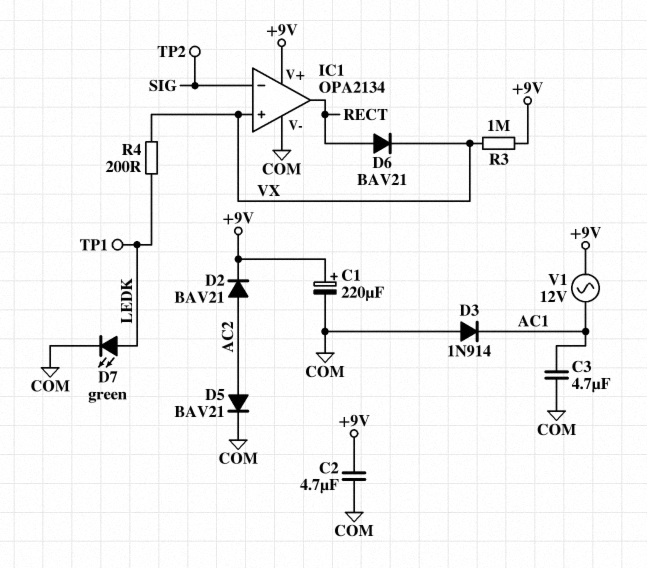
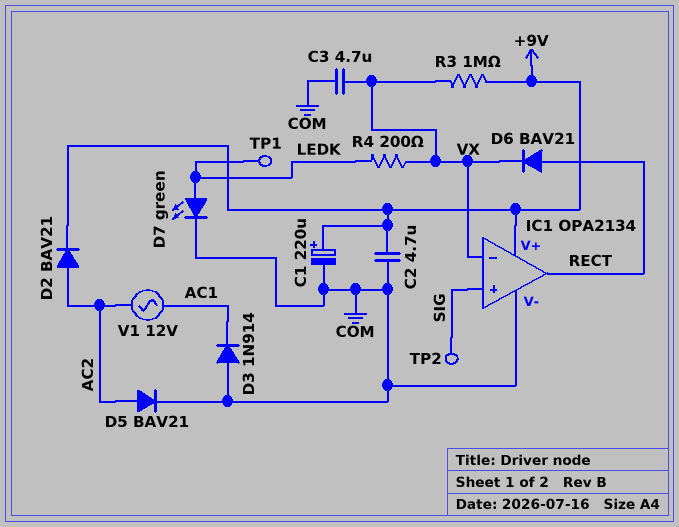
C3: 4.7uF (AC1, COM) -> 4.7uF (COM, VX)
IC1 pin in+: VX -> SIG
IC1 pin in-: SIG -> VX
V1: AC 12V (+9V, AC1) -> AC 12V (AC1, AC2)

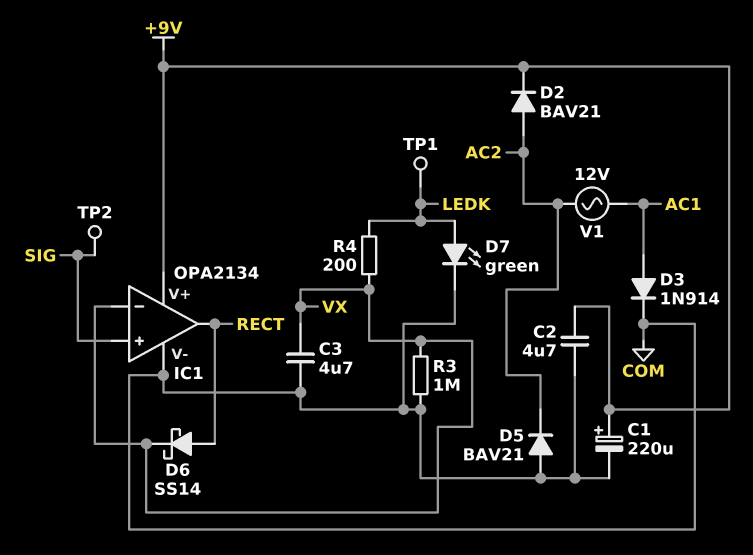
D3: diode 1N914 (A COM, K AC1) -> diode 1N914 (A AC1, K COM)
D5: diode BAV21 (A AC2, K COM) -> diode BAV21 (A COM, K AC2)
D6: diode BAV21 (A RECT, K VX) -> schottky SS14 (A RECT, K VX)
R3: 1M (+9V, VX) -> 1M (COM, VX)

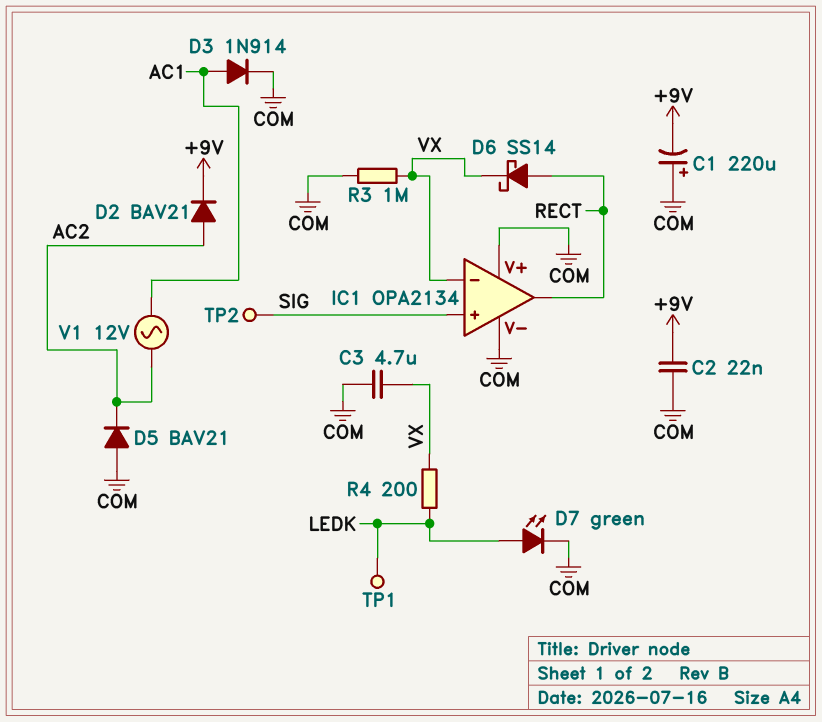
C1: 220uF (plus +9V, minus COM) -> 220uF (plus COM, minus +9V)
C2: 4.7uF (+9V, COM) -> 22nF (+9V, COM)
IC1 pin V+: +9V -> COM

